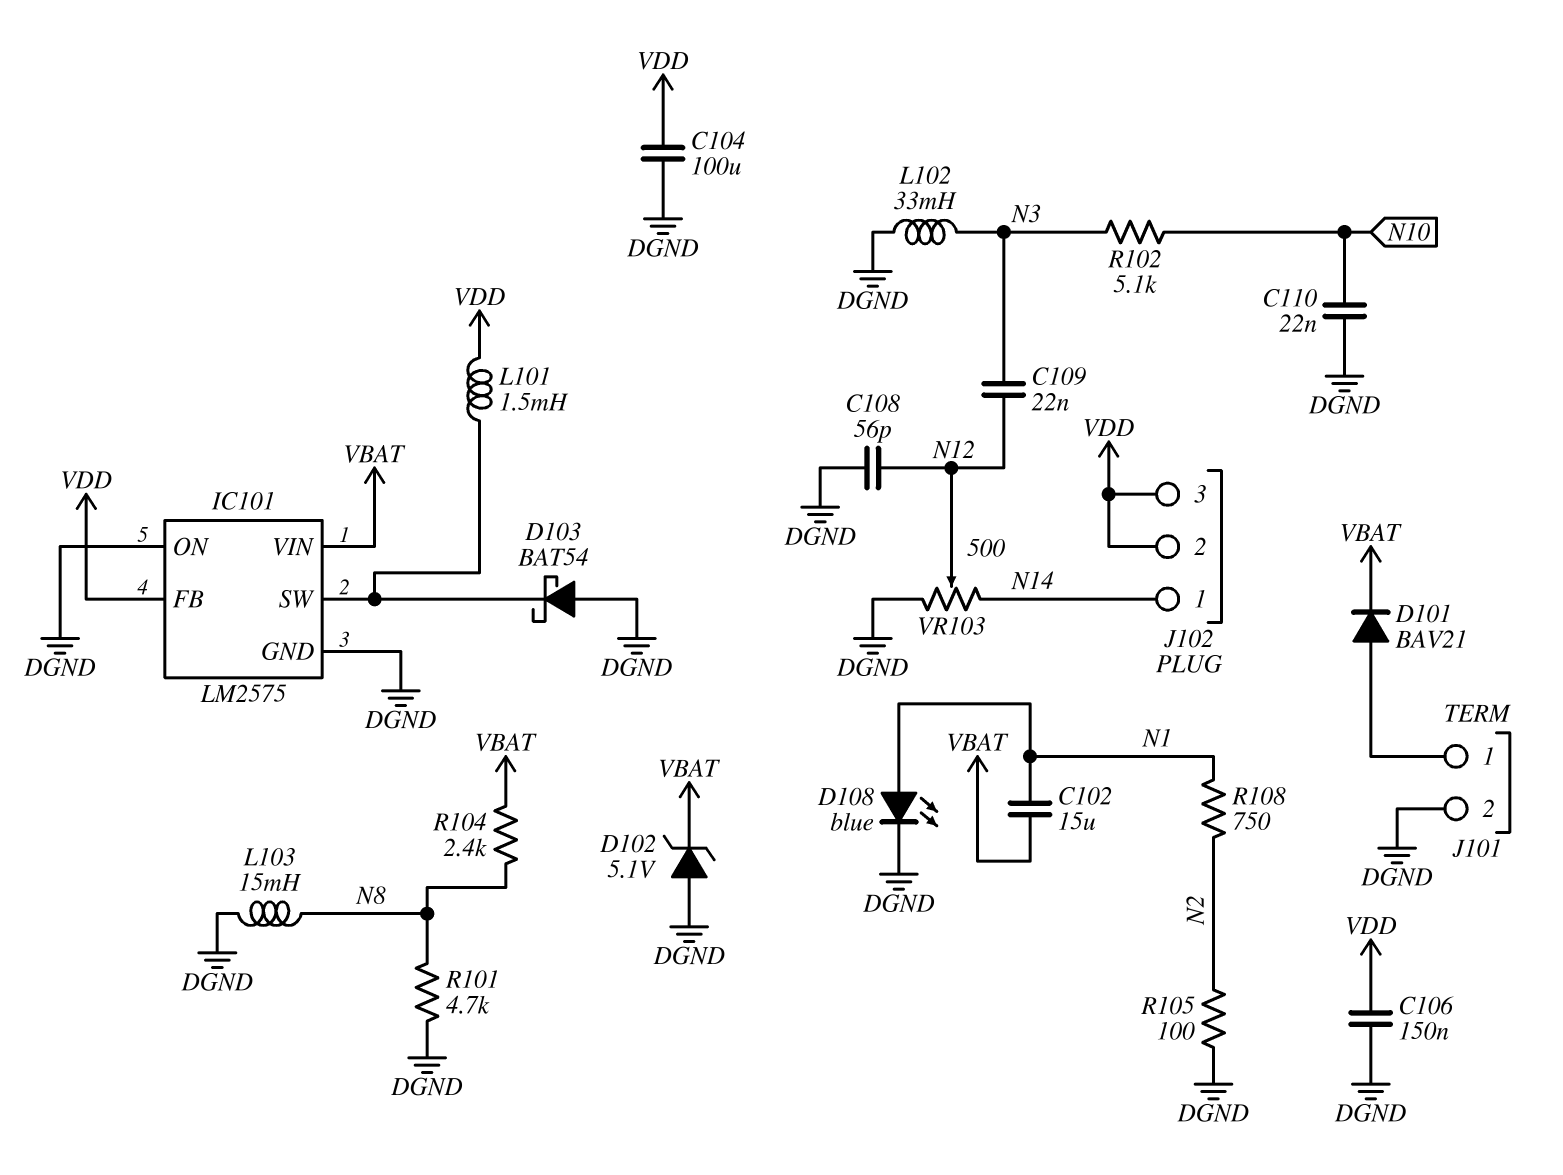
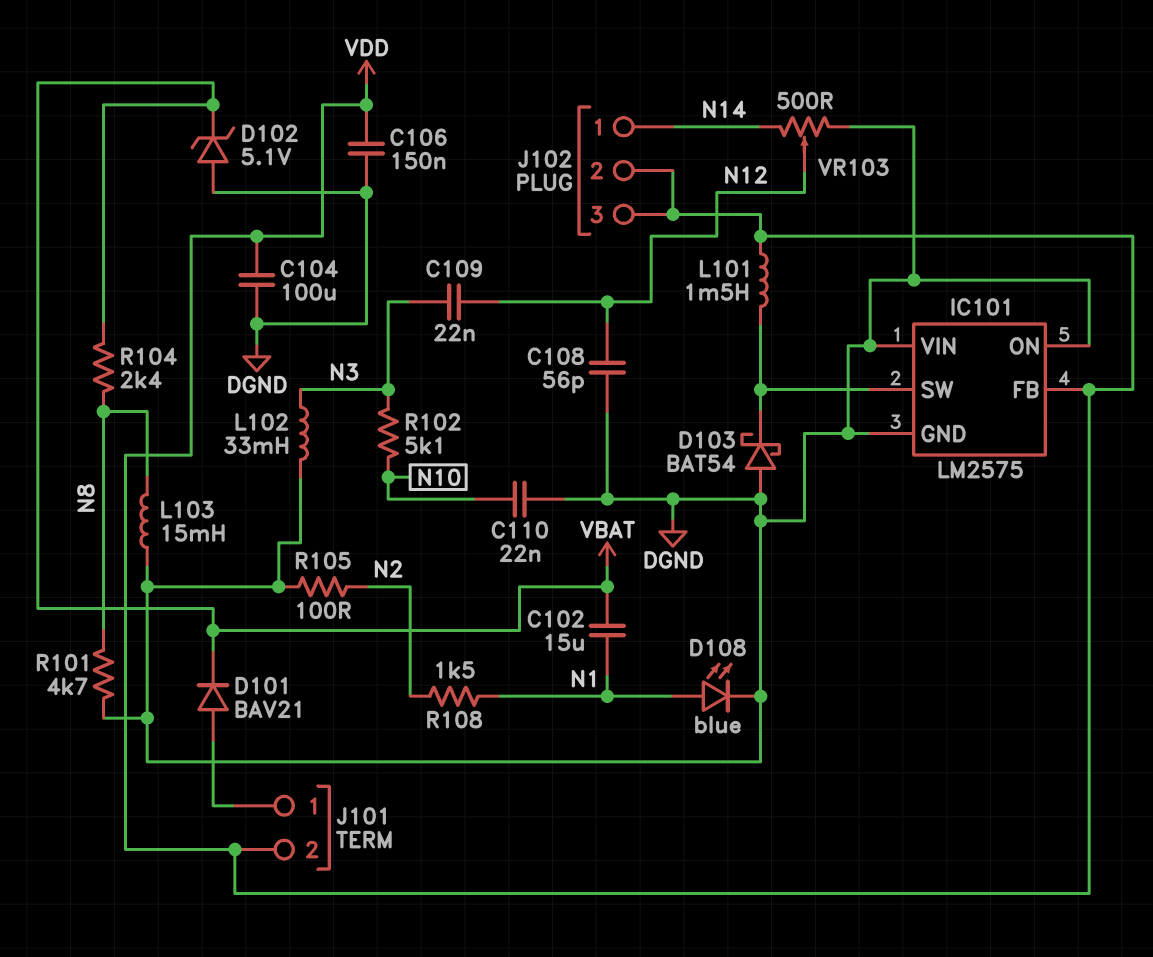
IC101 pin VIN: VBAT -> DGND
J101 pin 2: DGND -> VDD
R108: 750 (N1, N2) -> 1.5k (N1, N2)

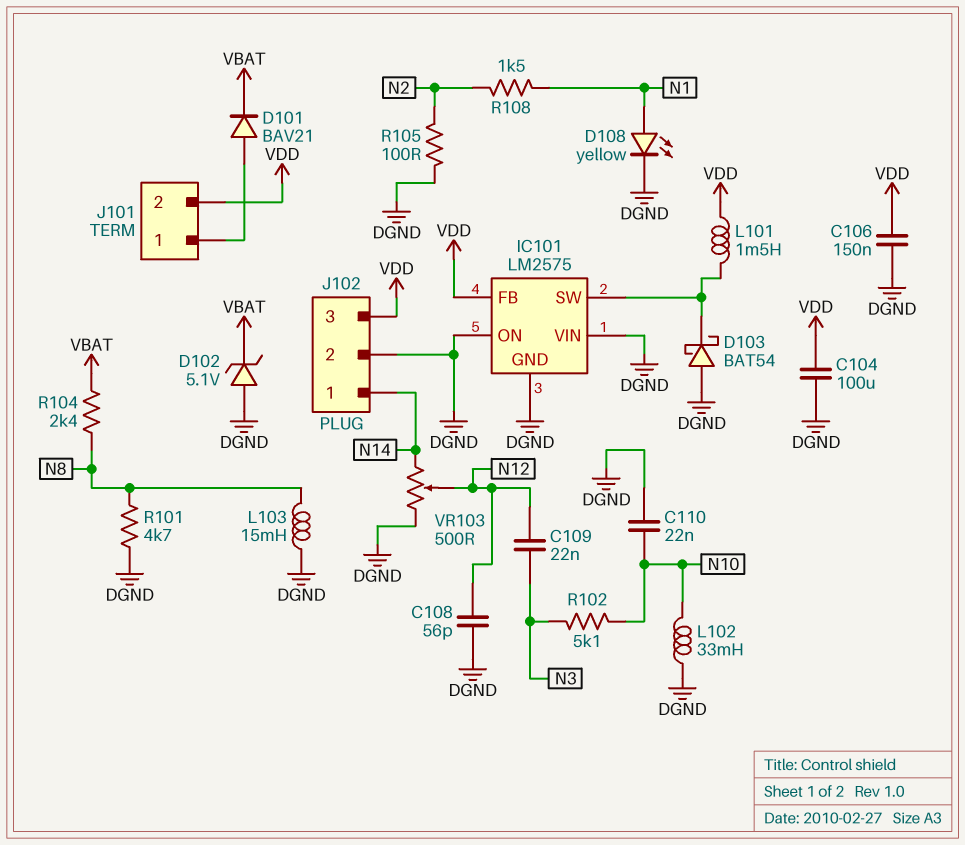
C102: 15uF (N1, VBAT) -> none
D108: LED blue (A N1, K DGND) -> LED yellow (A N1, K DGND)
J102 pin 2: VDD -> DGND
L102: 33mH (DGND, N3) -> 33mH (DGND, N10)

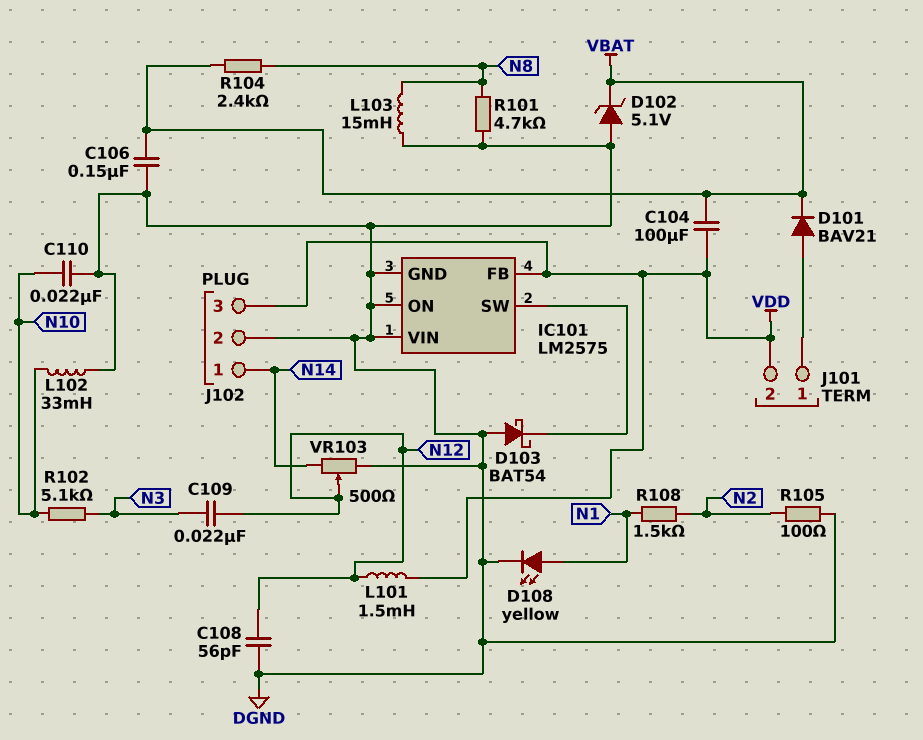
C104: 100uF (DGND, VDD) -> 100uF (VBAT, VDD)
C106: 150nF (DGND, VDD) -> 150nF (DGND, VBAT)
L101: 1.5mH (IC101/SW, VDD) -> 1.5mH (N12, VDD)

